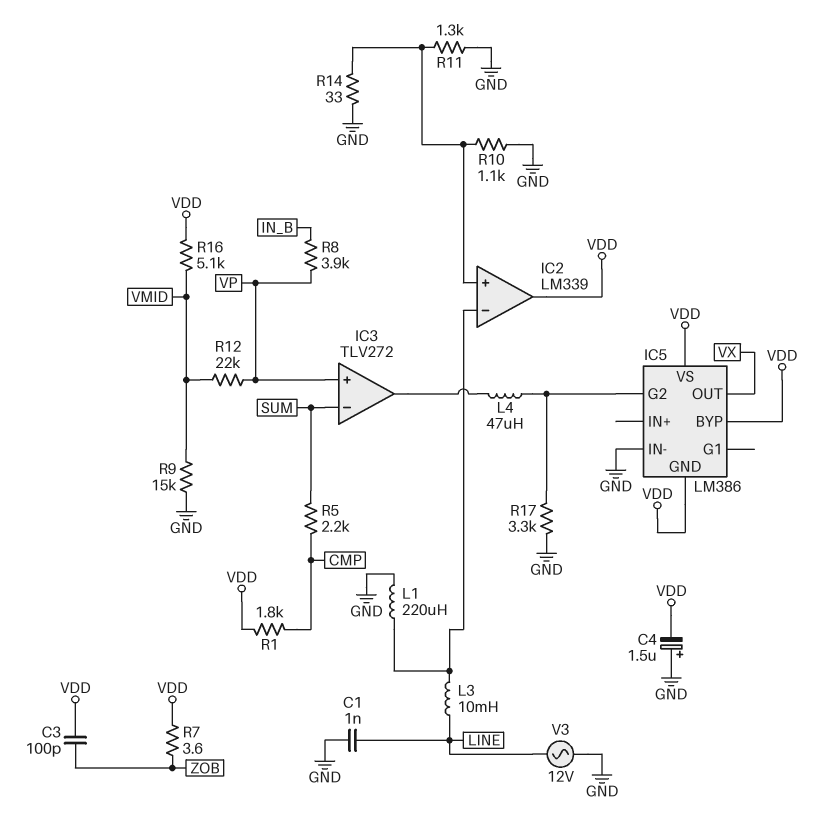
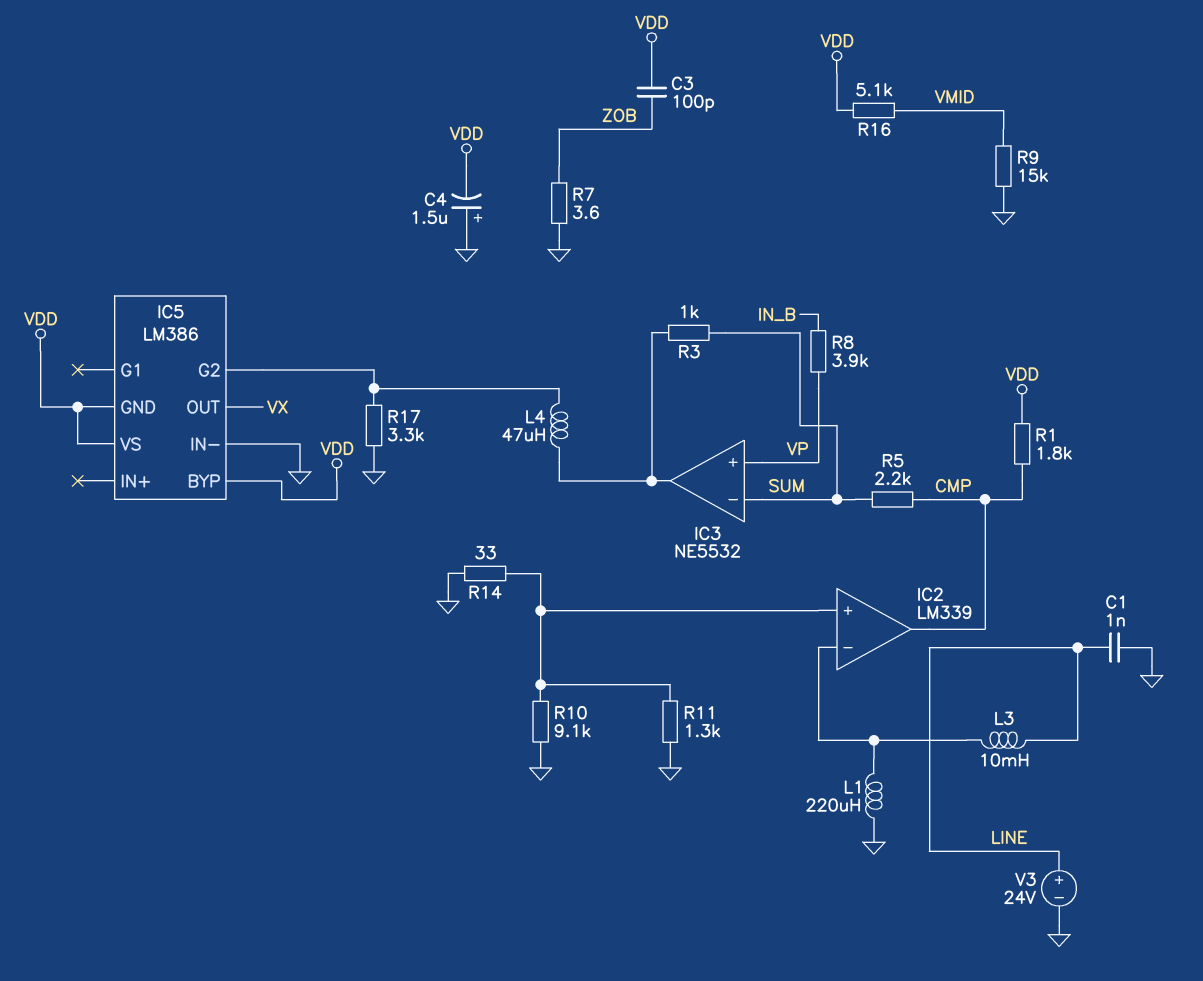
IC2 pin out: VDD -> CMP
IC3: TLV272 -> NE5532
R3: none -> 1k (IC3/out, SUM)
R7: 3.6 (VDD, ZOB) -> 3.6 (GND, ZOB)
R10: 1.1k (GND, IC2/in+) -> 9.1k (GND, IC2/in+)
R12: 22k (VMID, VP) -> none
V3: AC 12V (GND, LINE) -> 24V (plus LINE, minus GND)

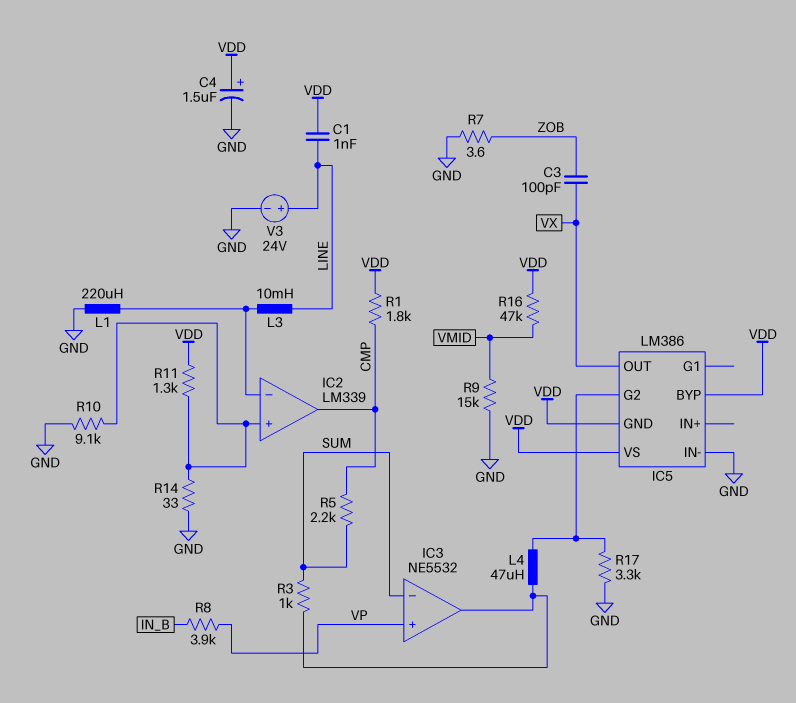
C1: 1nF (GND, LINE) -> 1nF (LINE, VDD)
C3: 100pF (VDD, ZOB) -> 100pF (VX, ZOB)
C4: 1.5uF (plus GND, minus VDD) -> 1.5uF (plus VDD, minus GND)
R11: 1.3k (GND, IC2/in+) -> 1.3k (IC2/in+, VDD)
R16: 5.1k (VDD, VMID) -> 47k (VDD, VMID)

